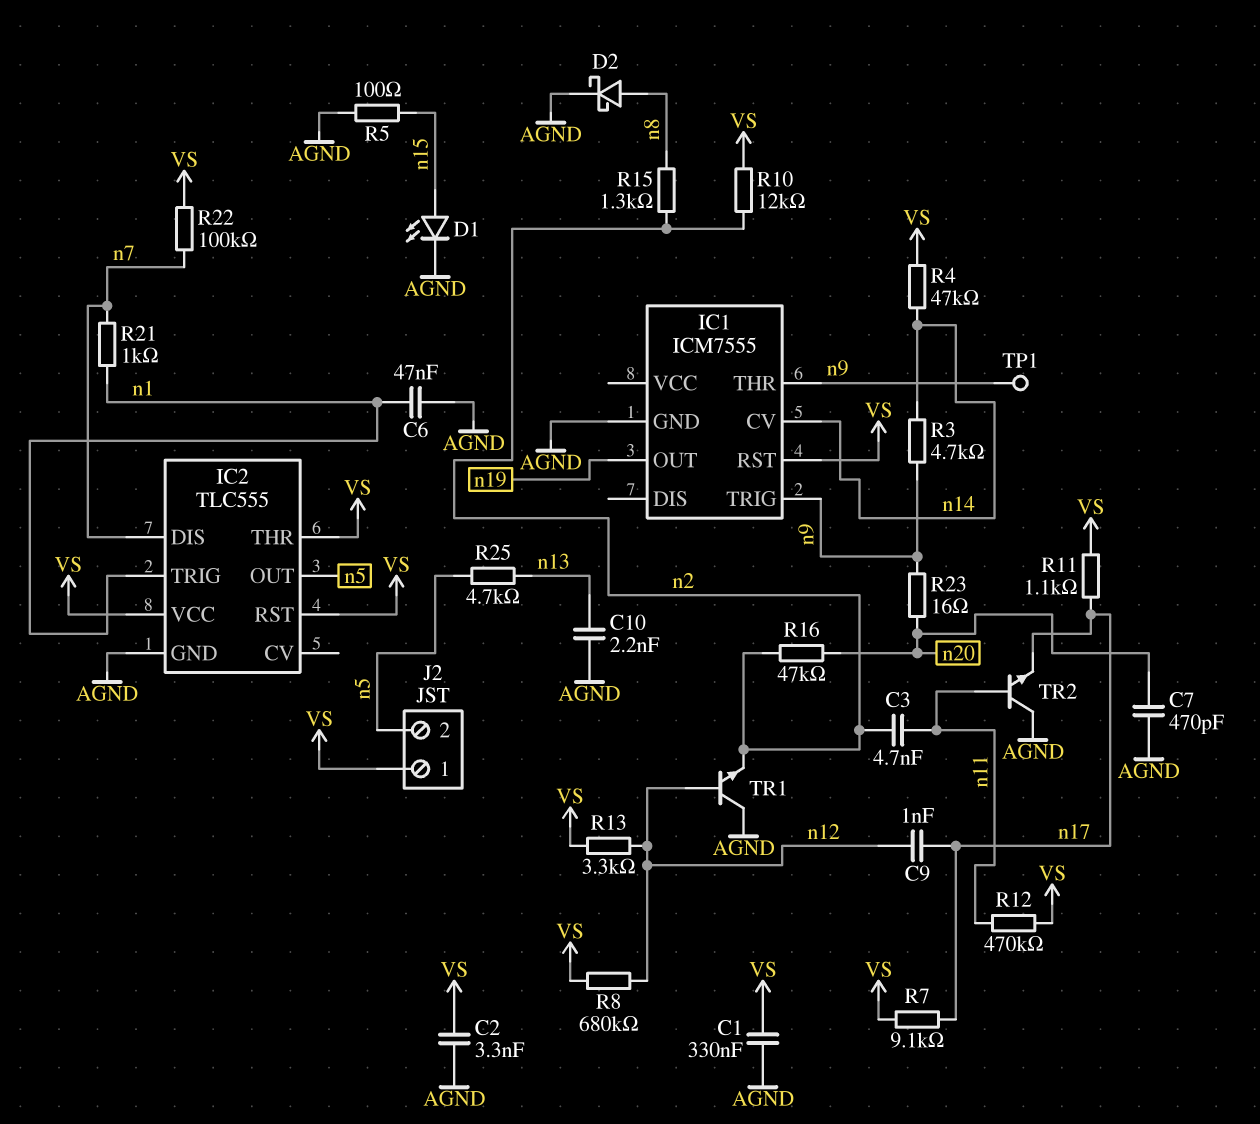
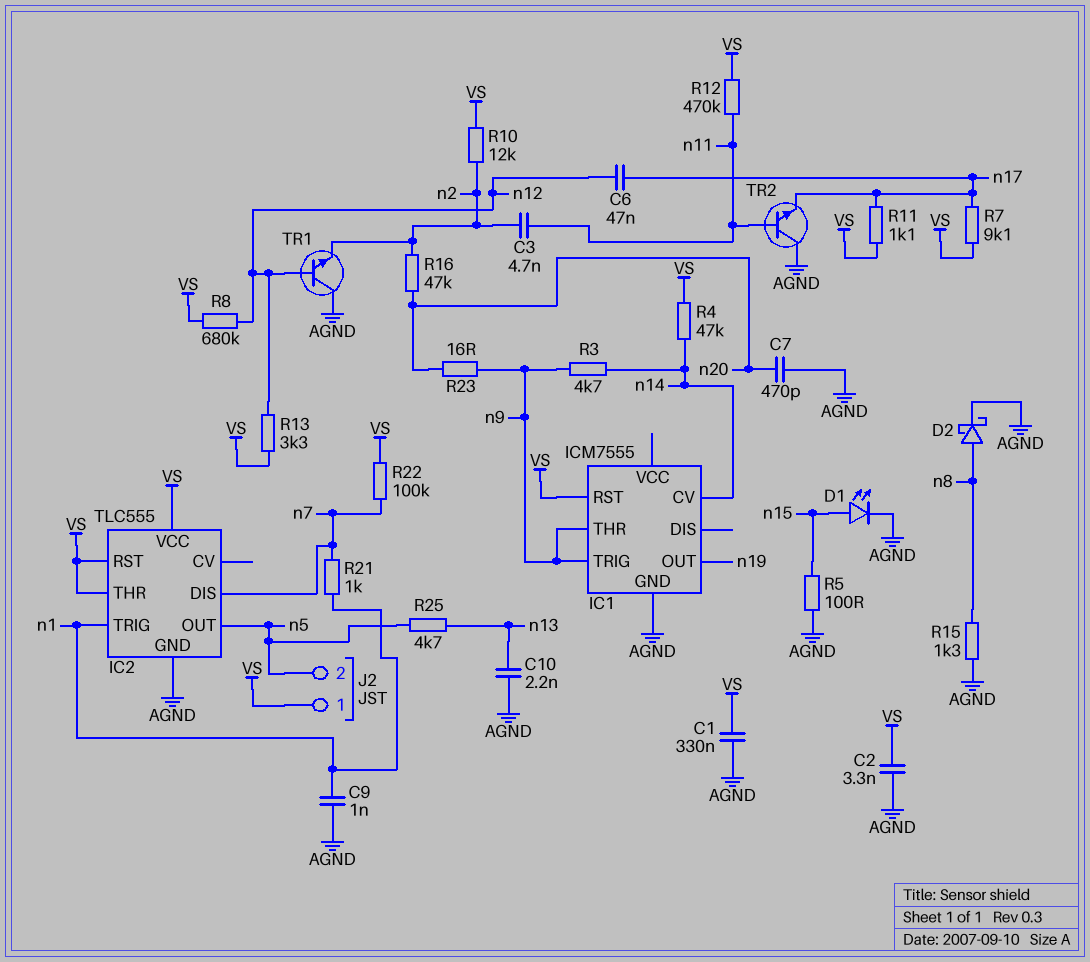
C6: 47nF (AGND, n1) -> 47nF (n12, n17)
C9: 1nF (n12, n17) -> 1nF (AGND, n1)
R15: 1.3k (n2, n8) -> 1.3k (AGND, n8)
TP1: test point (n9) -> none

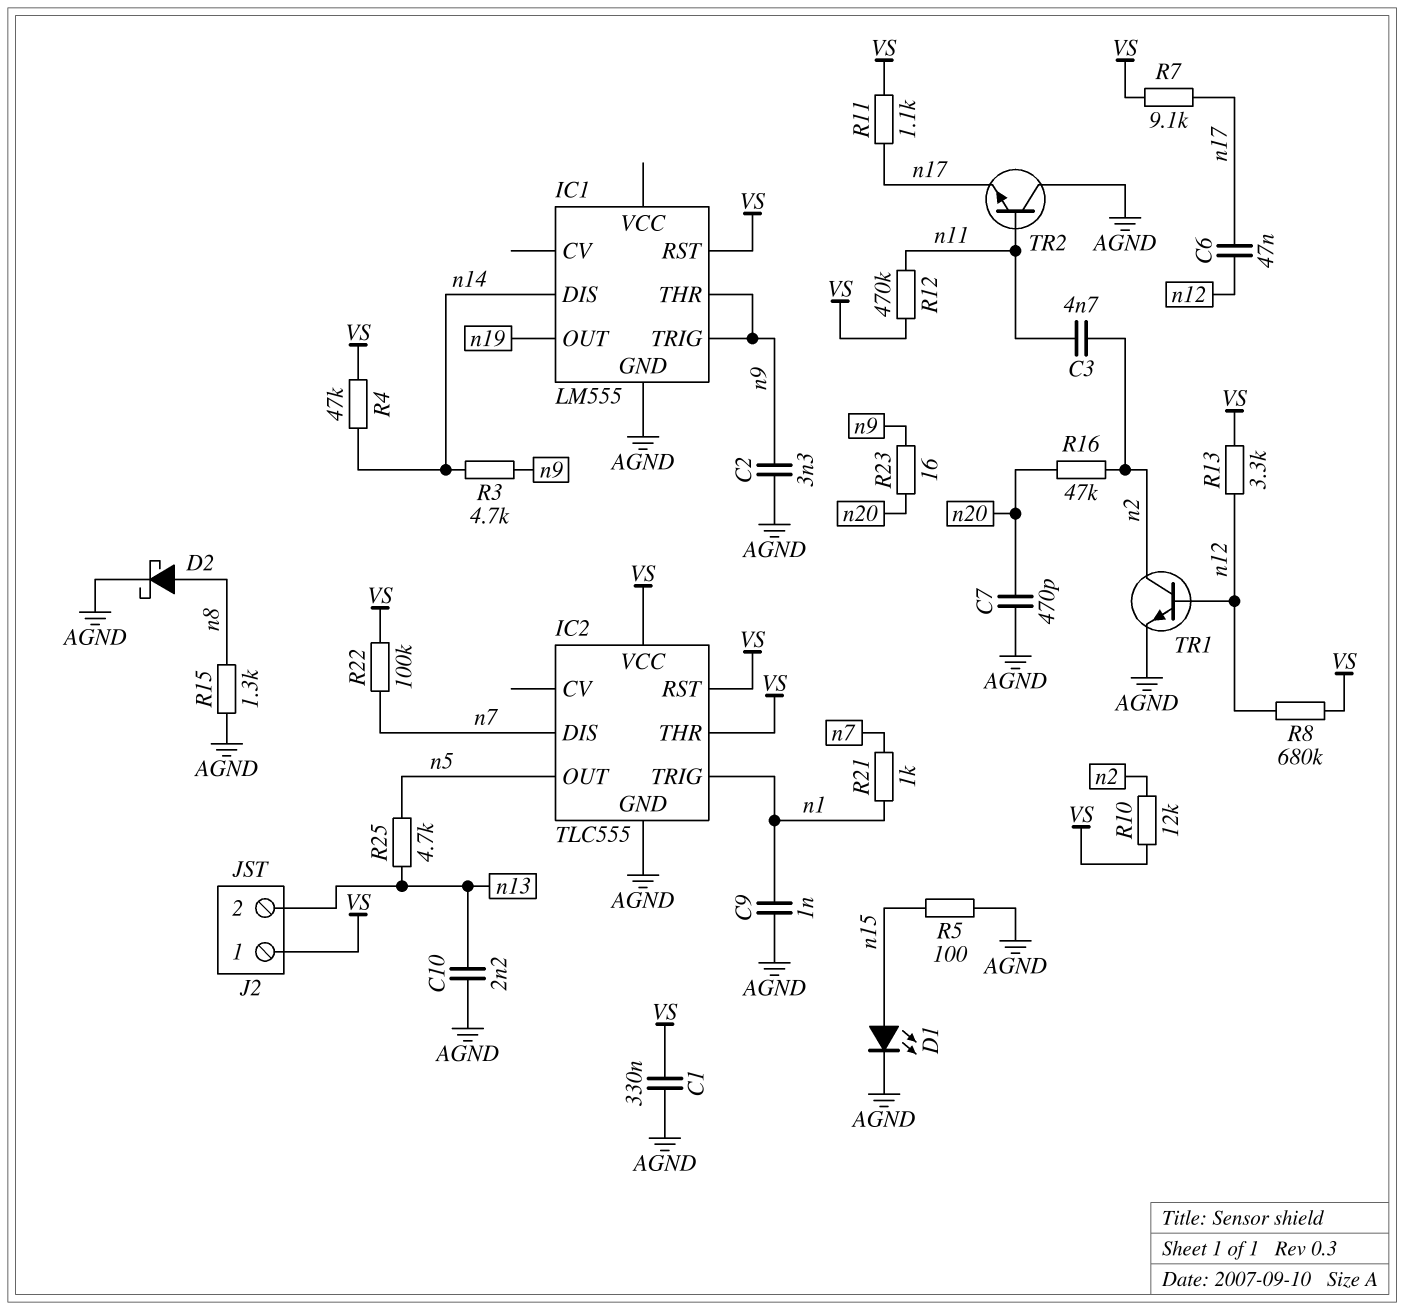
C2: 3.3nF (AGND, VS) -> 3.3nF (AGND, n9)
IC1: ICM7555 -> LM555
IC1 pin CV: n14 -> none
IC1 pin DIS: none -> n14
J2 pin 2: n5 -> n13
TR1: NPN (B n12, C AGND, E n2) -> NPN (B n12, C n2, E AGND)

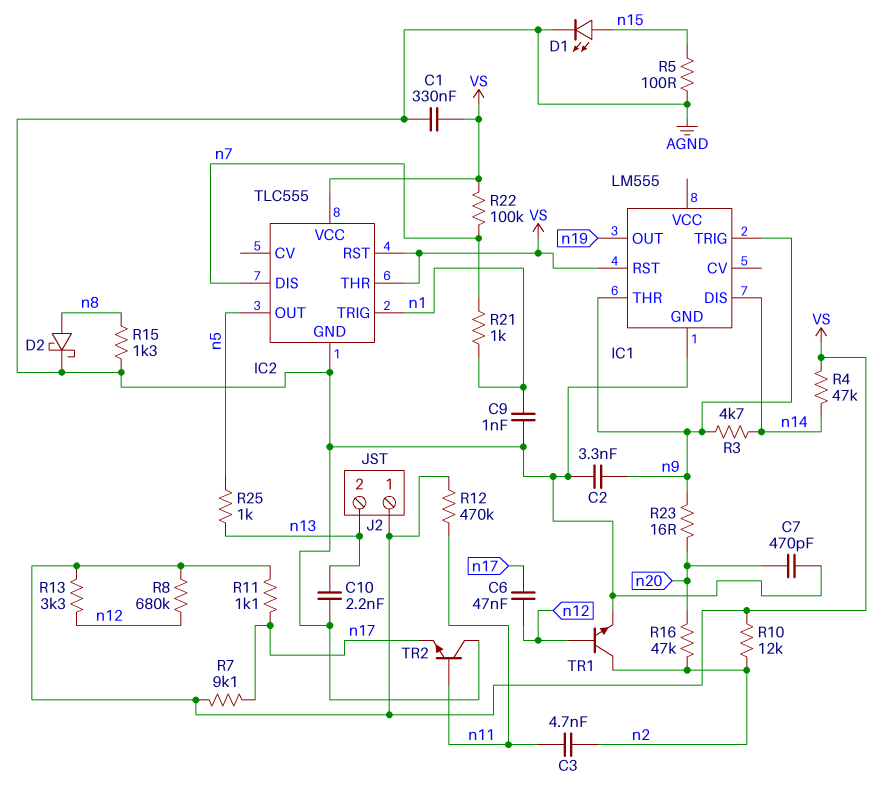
R25: 4.7k (n5, n13) -> 1k (n5, n13)

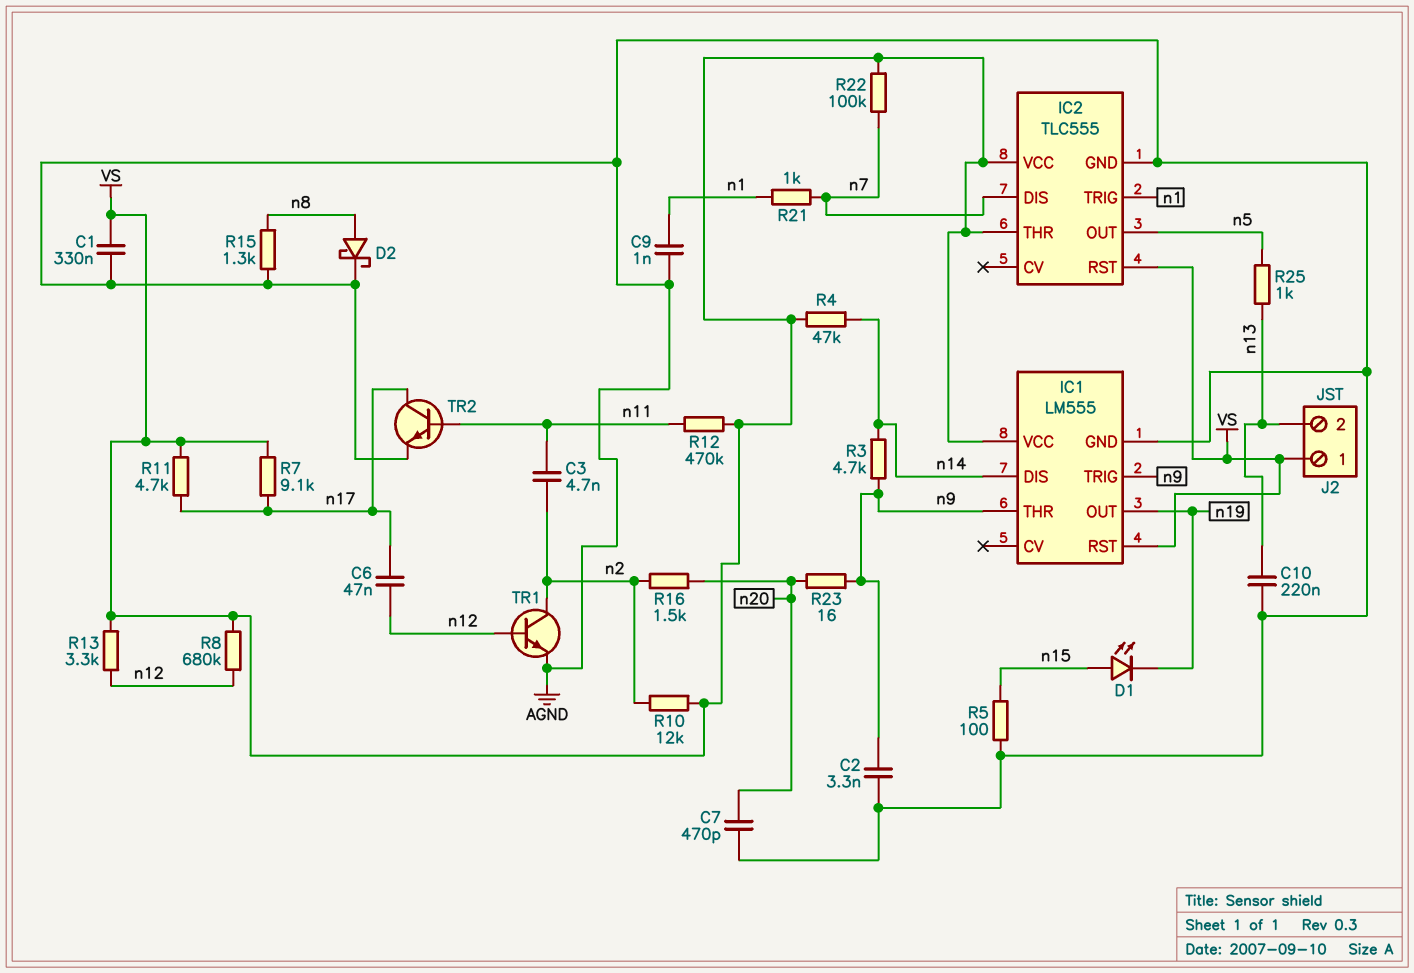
C10: 2.2nF (AGND, n13) -> 220nF (AGND, n13)
D1: LED (A n15, K AGND) -> LED (A n15, K n19)
IC1 pin VCC: none -> VS
R11: 1.1k (VS, n17) -> 4.7k (VS, n17)
R16: 47k (n2, n20) -> 1.5k (n2, n20)
TR2: NPN (B n11, C AGND, E n17) -> NPN (B n11, C n17, E AGND)

